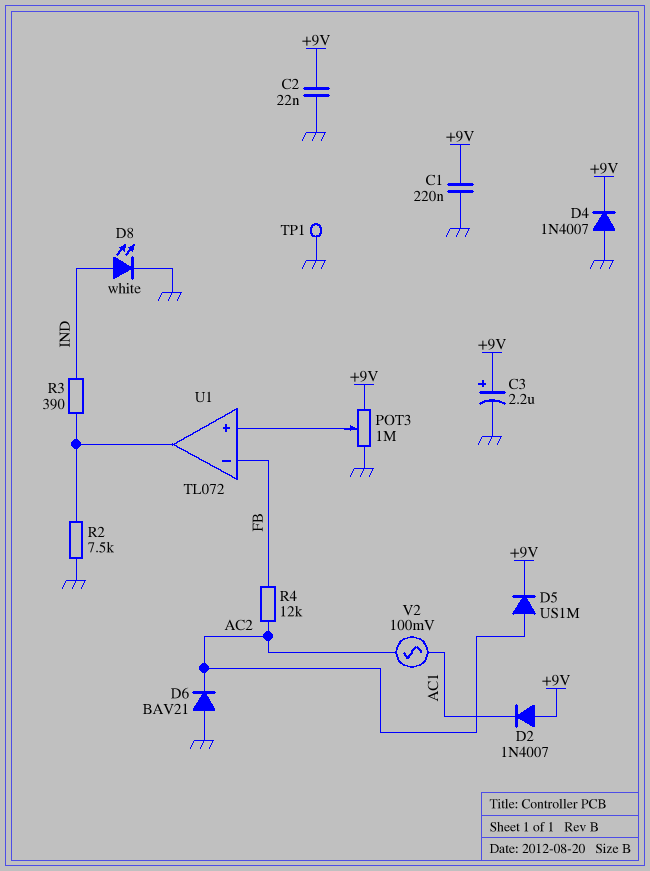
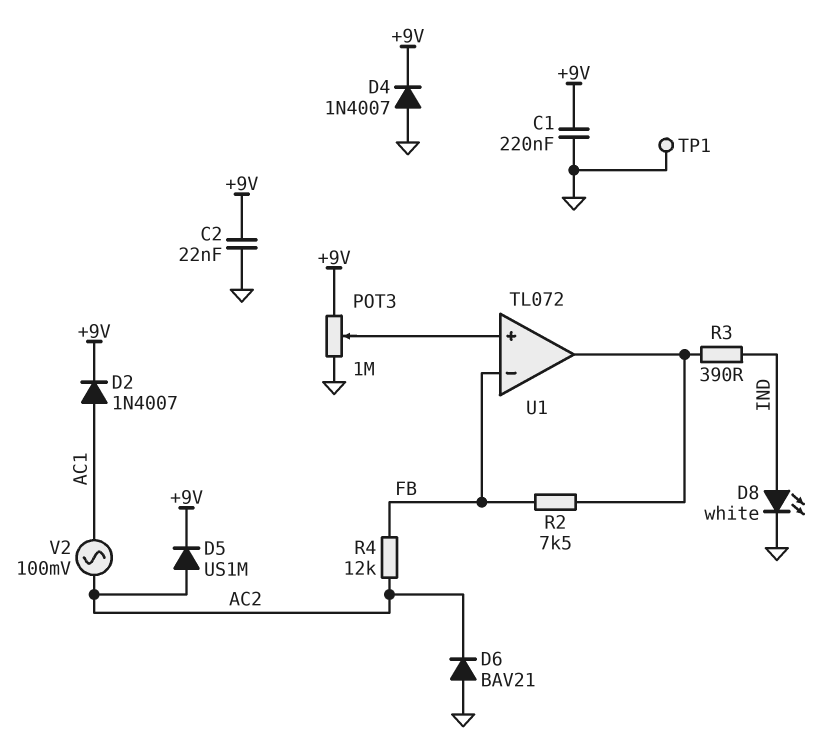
C3: 2.2uF (plus +9V, minus GND) -> none
D2: diode 1N4007 (A +9V, K AC1) -> diode 1N4007 (A AC1, K +9V)
R2: 7.5k (GND, U1/out) -> 7.5k (FB, U1/out)

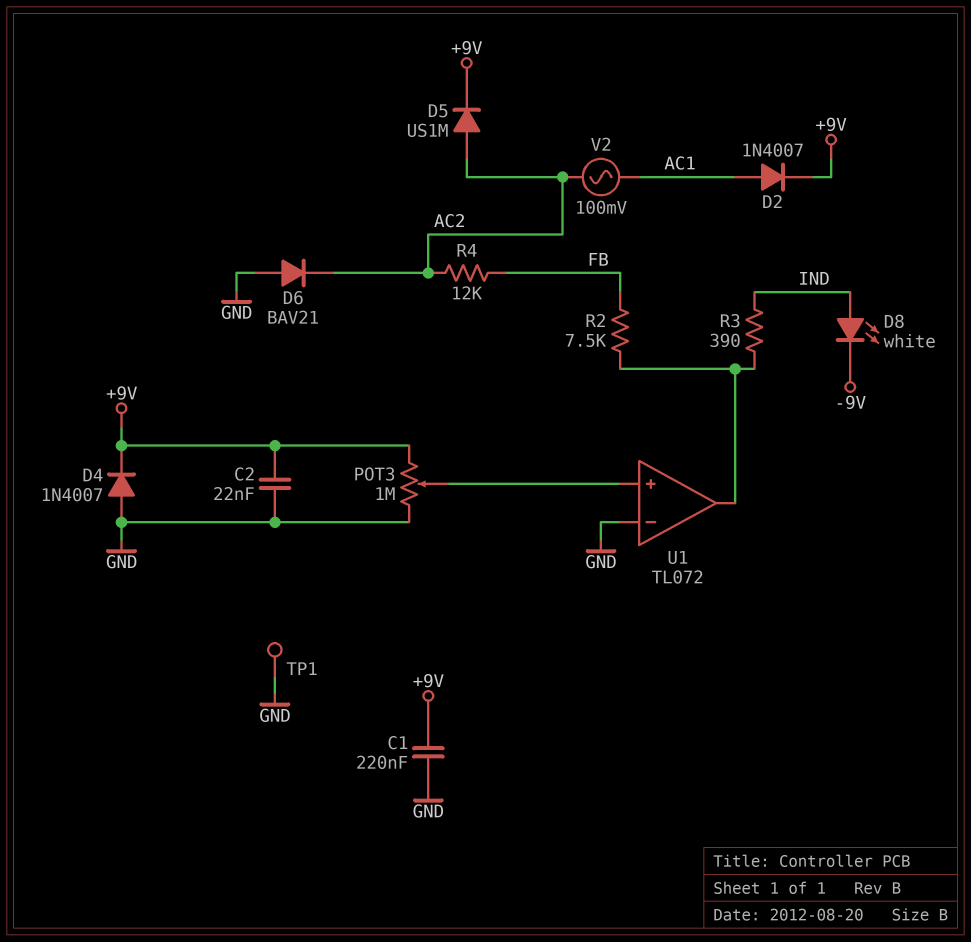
D8: LED white (A IND, K GND) -> LED white (A IND, K -9V)
U1 pin in-: FB -> GND

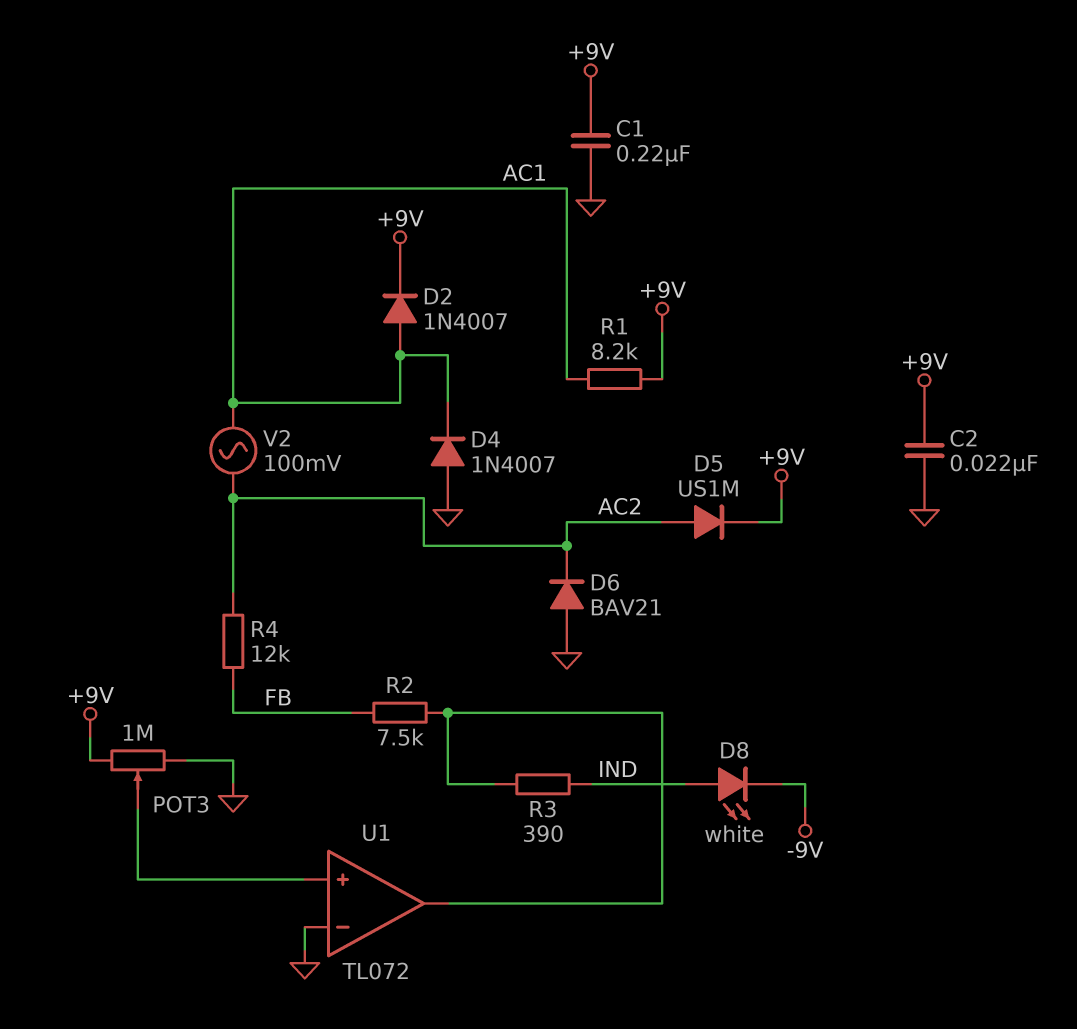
D4: diode 1N4007 (A GND, K +9V) -> diode 1N4007 (A GND, K AC1)
R1: none -> 8.2k (+9V, AC1)
TP1: test point (GND) -> none

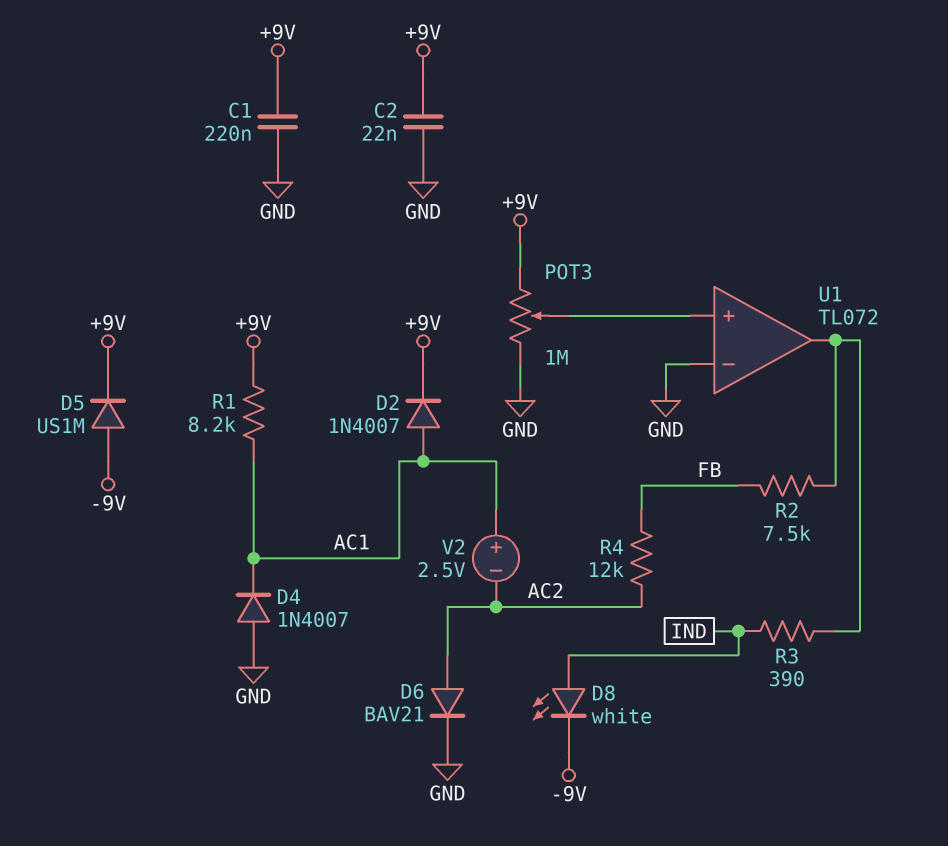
D5: diode US1M (A AC2, K +9V) -> diode US1M (A -9V, K +9V)
D6: diode BAV21 (A GND, K AC2) -> diode BAV21 (A AC2, K GND)
V2: AC 100mV (AC1, AC2) -> 2.5V (plus AC1, minus AC2)

